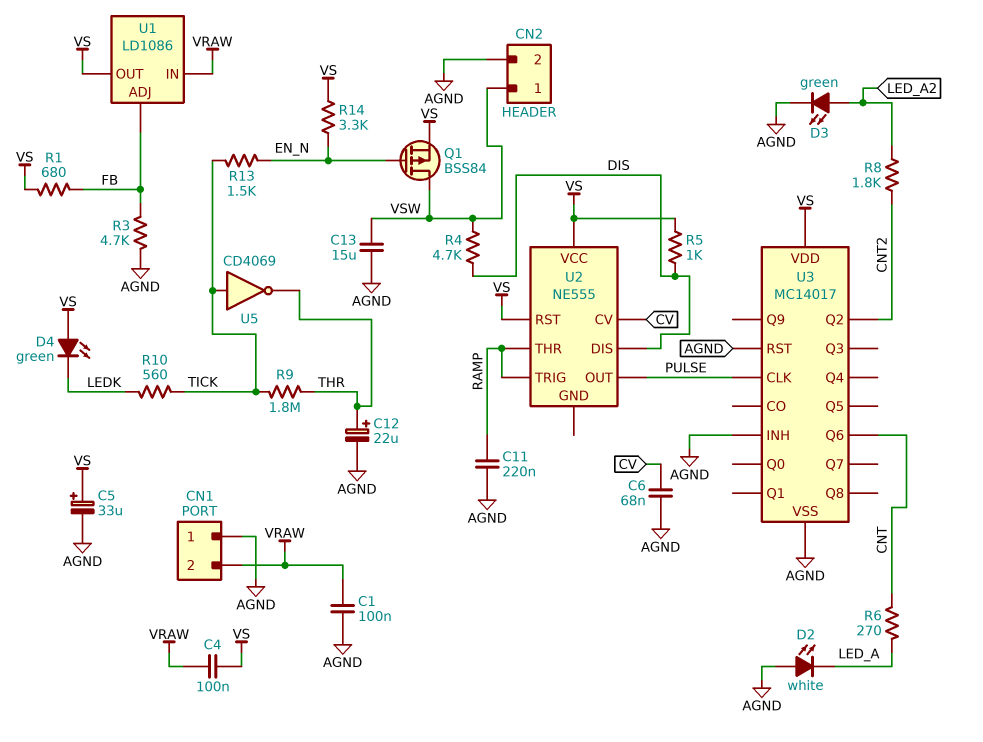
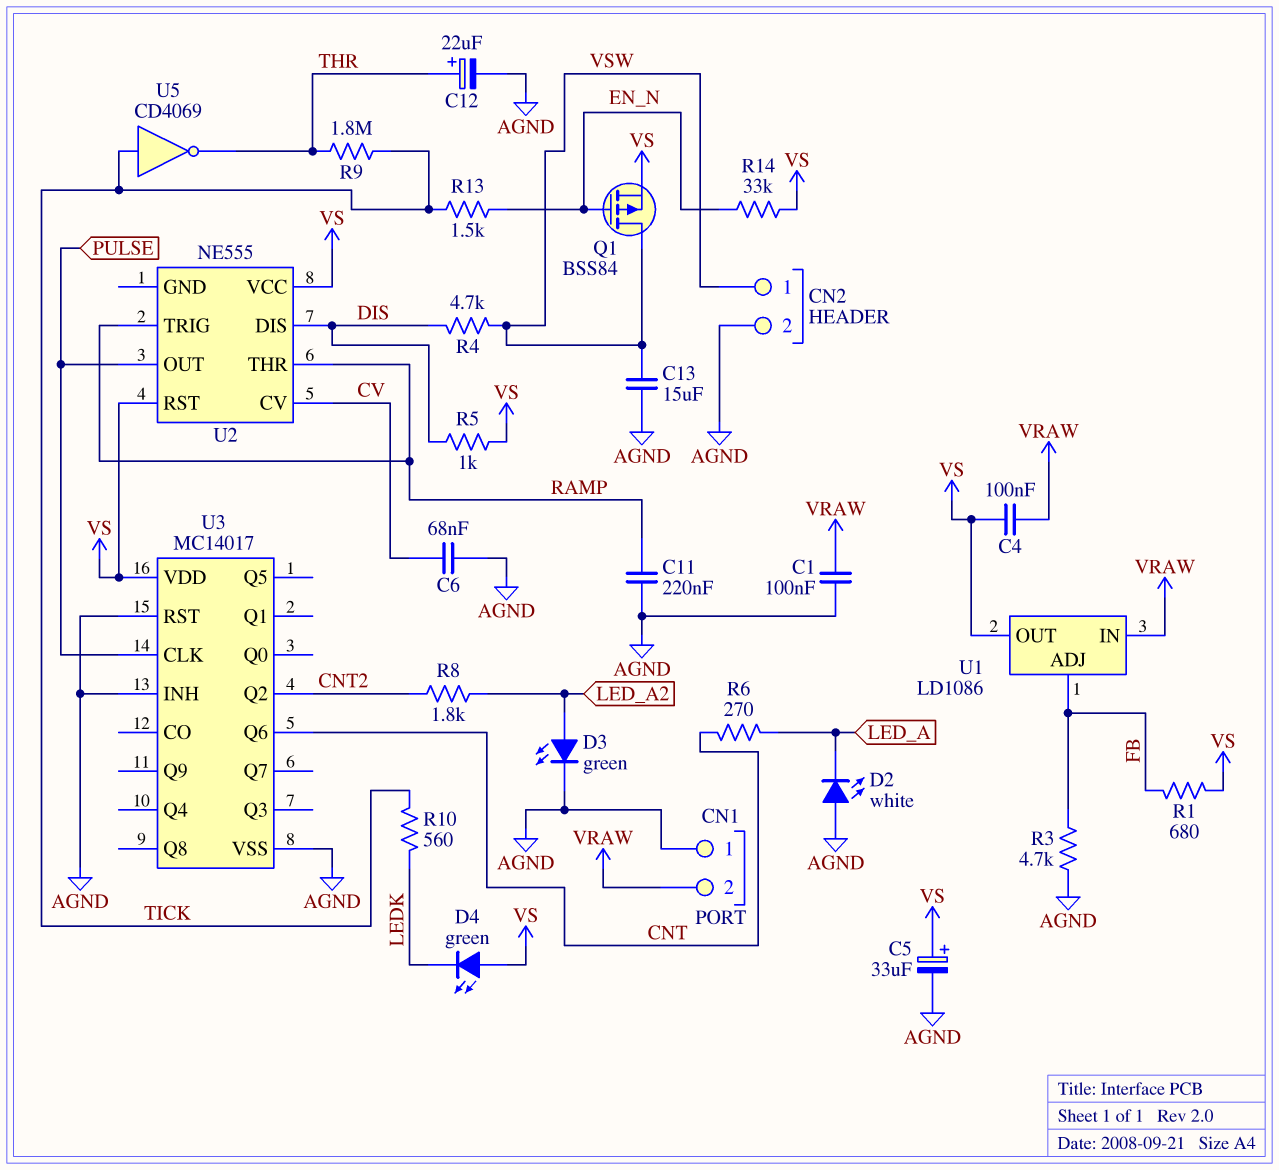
R14: 3.3k (EN_N, VS) -> 33k (EN_N, VS)

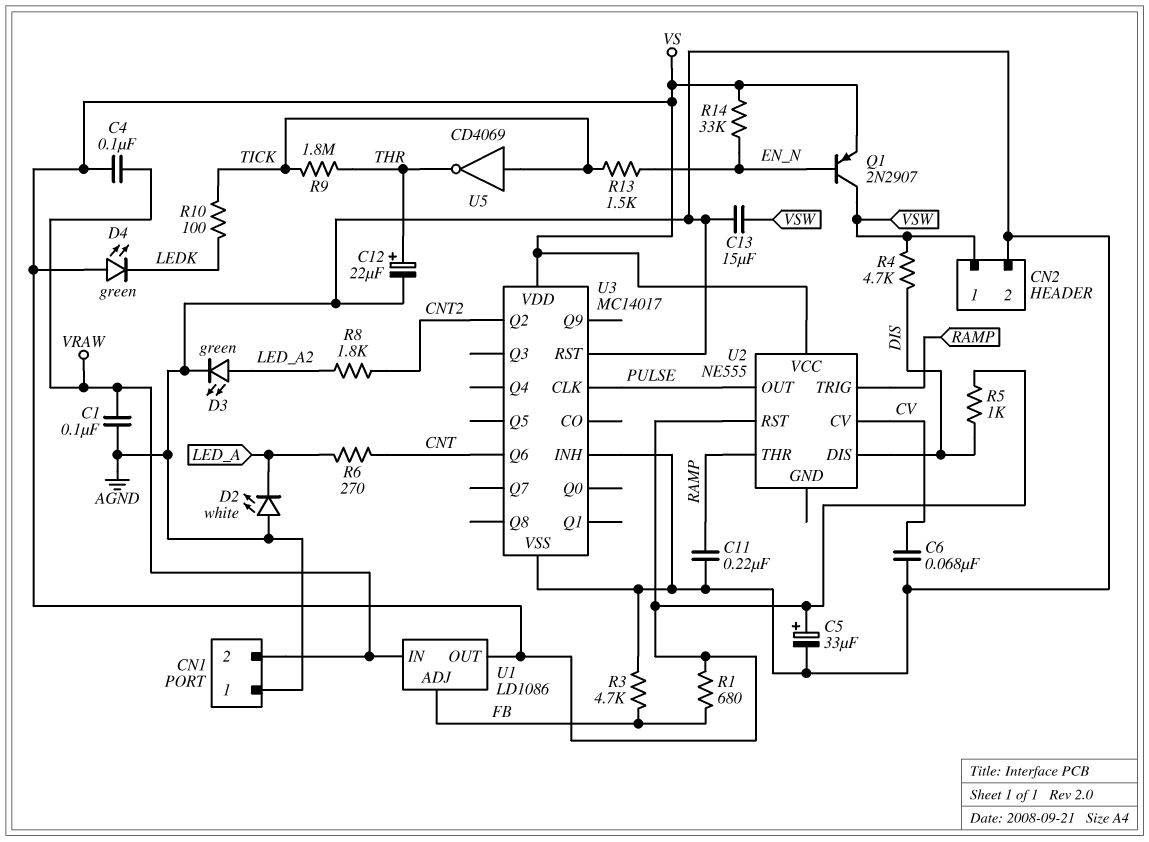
Q1: PMOS BSS84 (G EN_N, D VSW, S VS) -> PNP 2N2907 (B EN_N, C VSW, E VS)
R10: 560 (LEDK, TICK) -> 100 (LEDK, TICK)

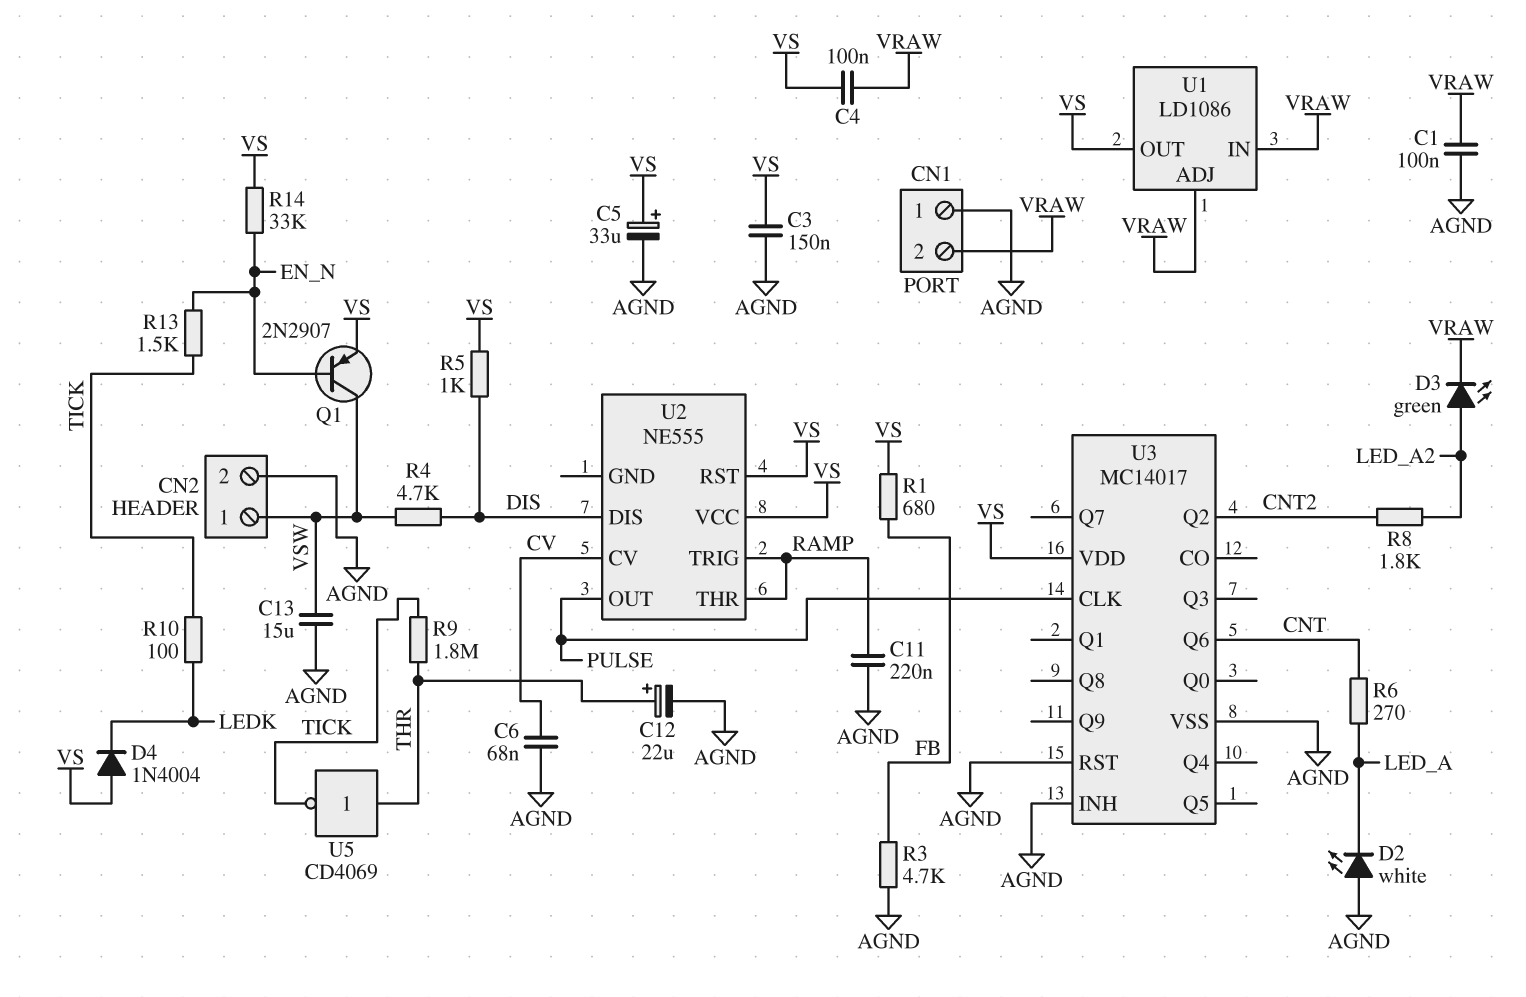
C3: none -> 150nF (AGND, VS)
D3: LED green (A LED_A2, K AGND) -> LED green (A LED_A2, K VRAW)
D4: LED green (A VS, K LEDK) -> diode 1N4004 (A VS, K LEDK)
U1 pin ADJ: FB -> VRAW
U5: NOT CD4069 (in TICK, out THR) -> NOT CD4069 (in THR, out TICK)

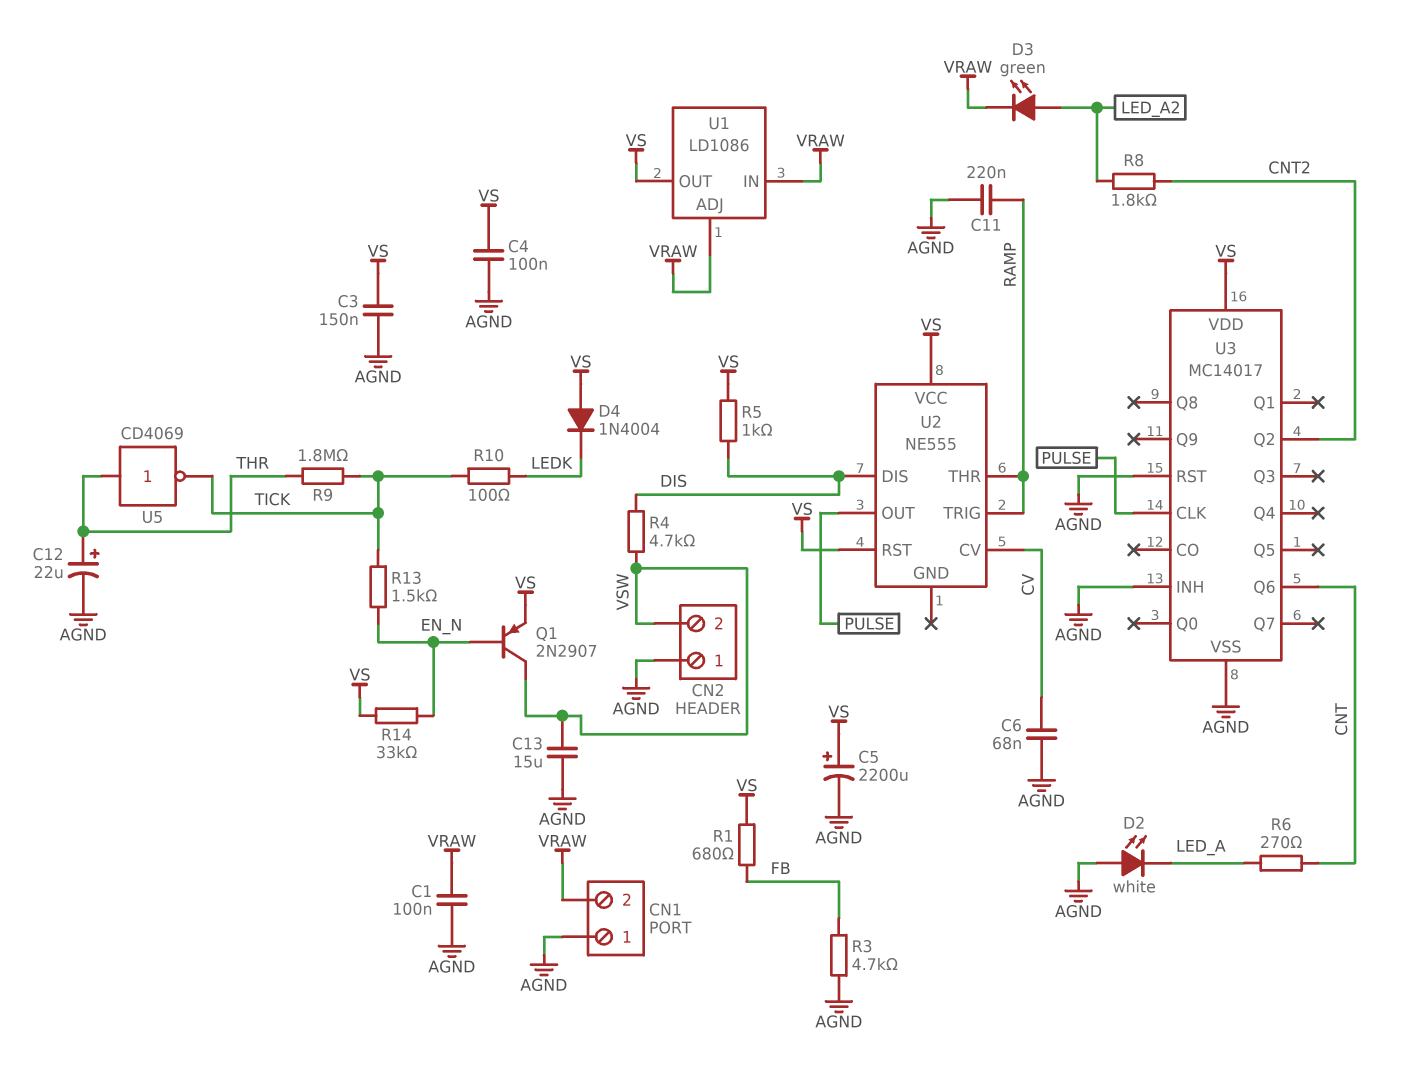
C4: 100nF (VRAW, VS) -> 100nF (AGND, VS)
C5: 33uF (plus VS, minus AGND) -> 2200uF (plus VS, minus AGND)
CN2 pin 1: VSW -> AGND
CN2 pin 2: AGND -> VSW

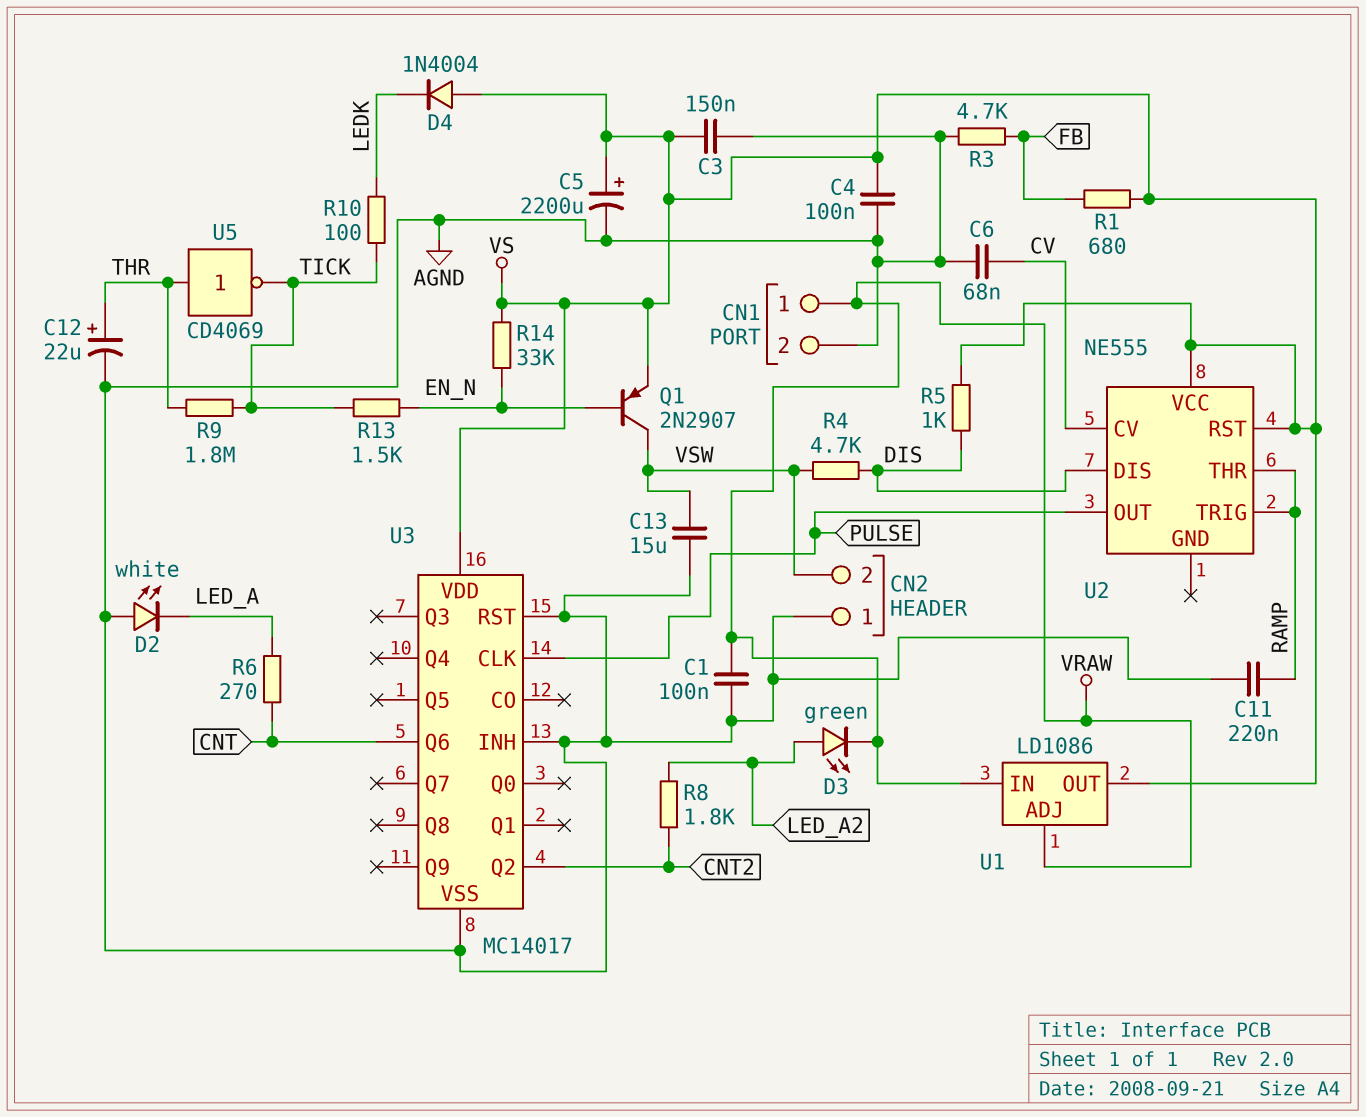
CN1 pin 1: AGND -> VRAW
CN1 pin 2: VRAW -> AGND

